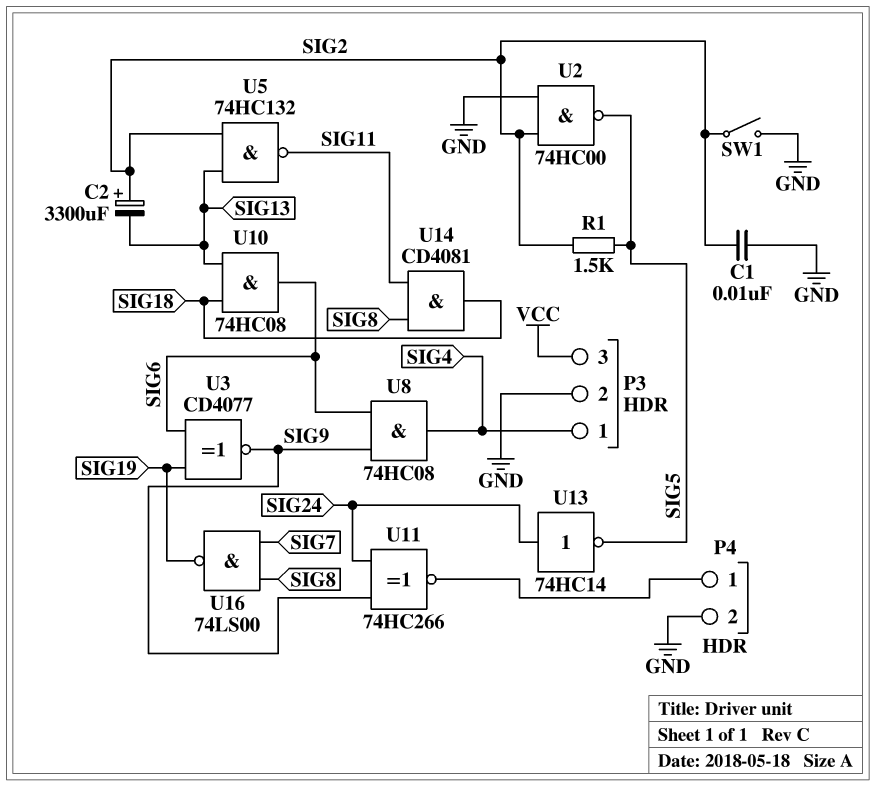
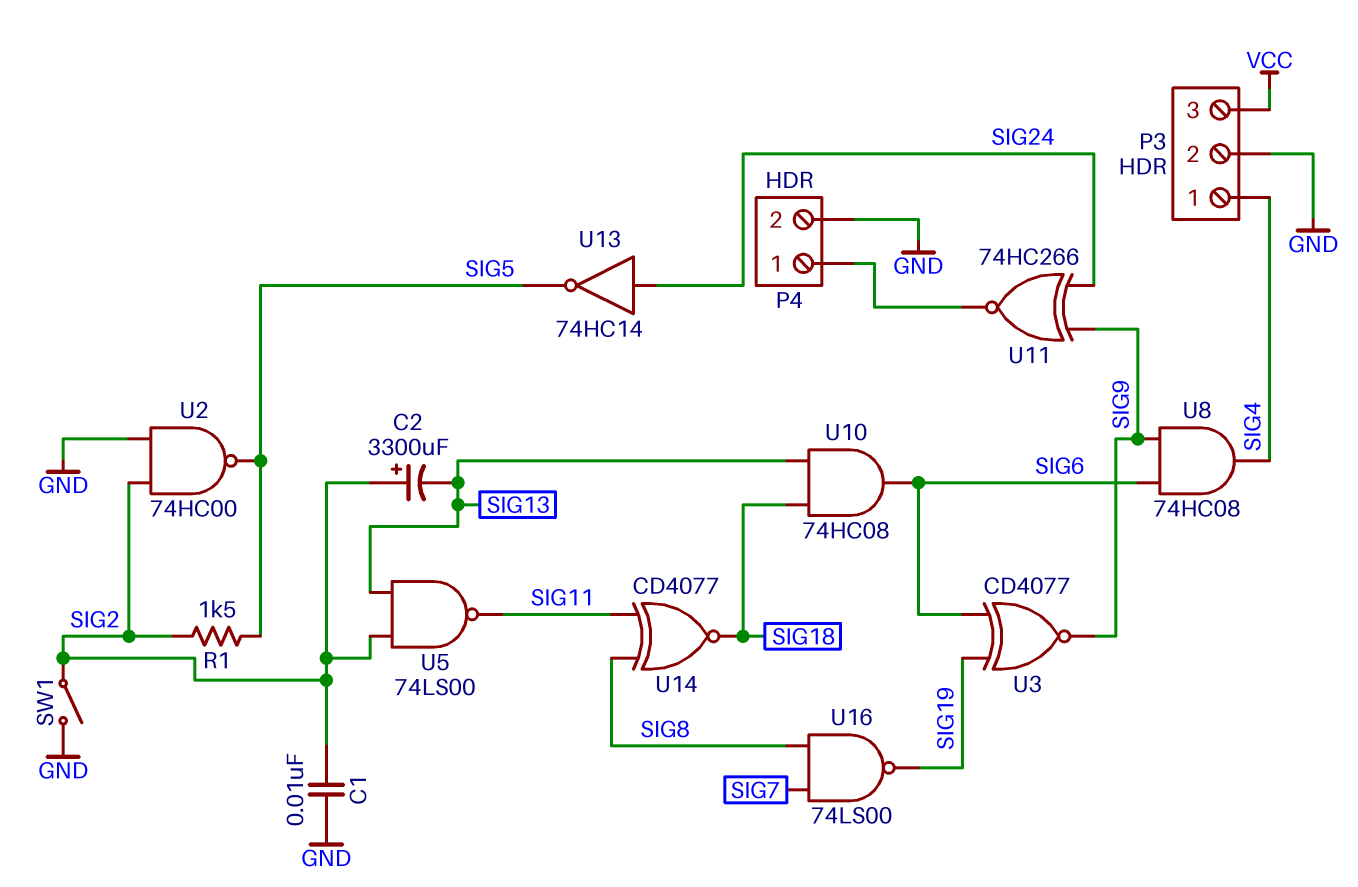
U5: NAND 74HC132 (in SIG2, in SIG13, out SIG11) -> NAND 74LS00 (in SIG2, in SIG13, out SIG11)
U14: AND CD4081 (in SIG8, in SIG11, out SIG18) -> XNOR CD4077 (in SIG8, in SIG11, out SIG18)

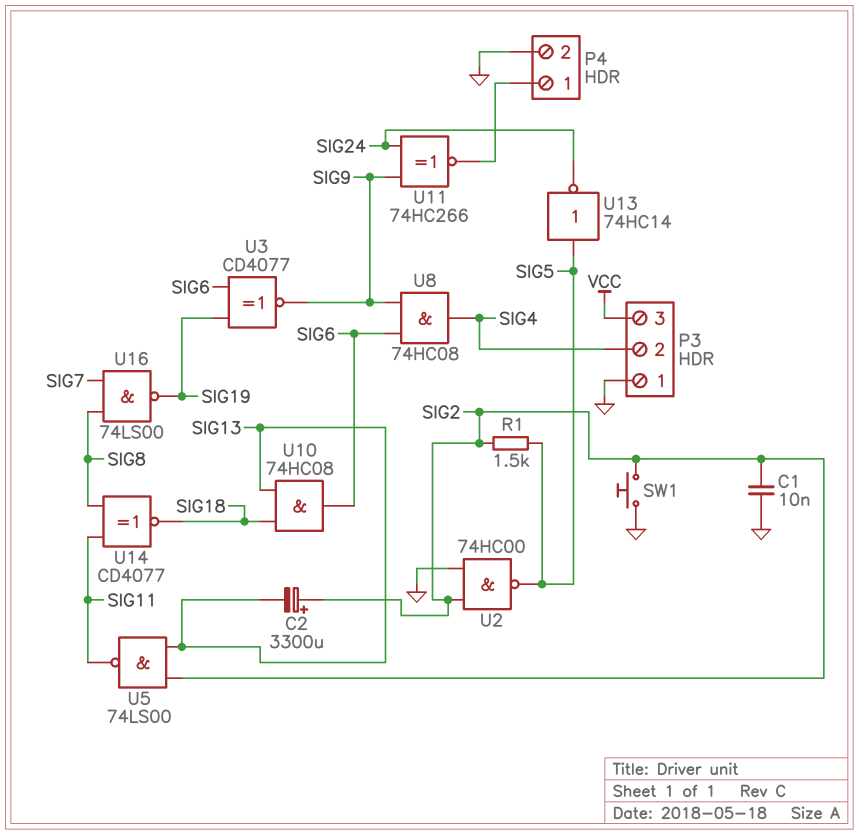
P3 pin 1: SIG4 -> GND
P3 pin 2: GND -> SIG4
SW1: switch (GND, SIG2) -> button (GND, SIG2)
U13: NOT 74HC14 (in SIG24, out SIG5) -> NOT 74HC14 (in SIG5, out SIG24)

